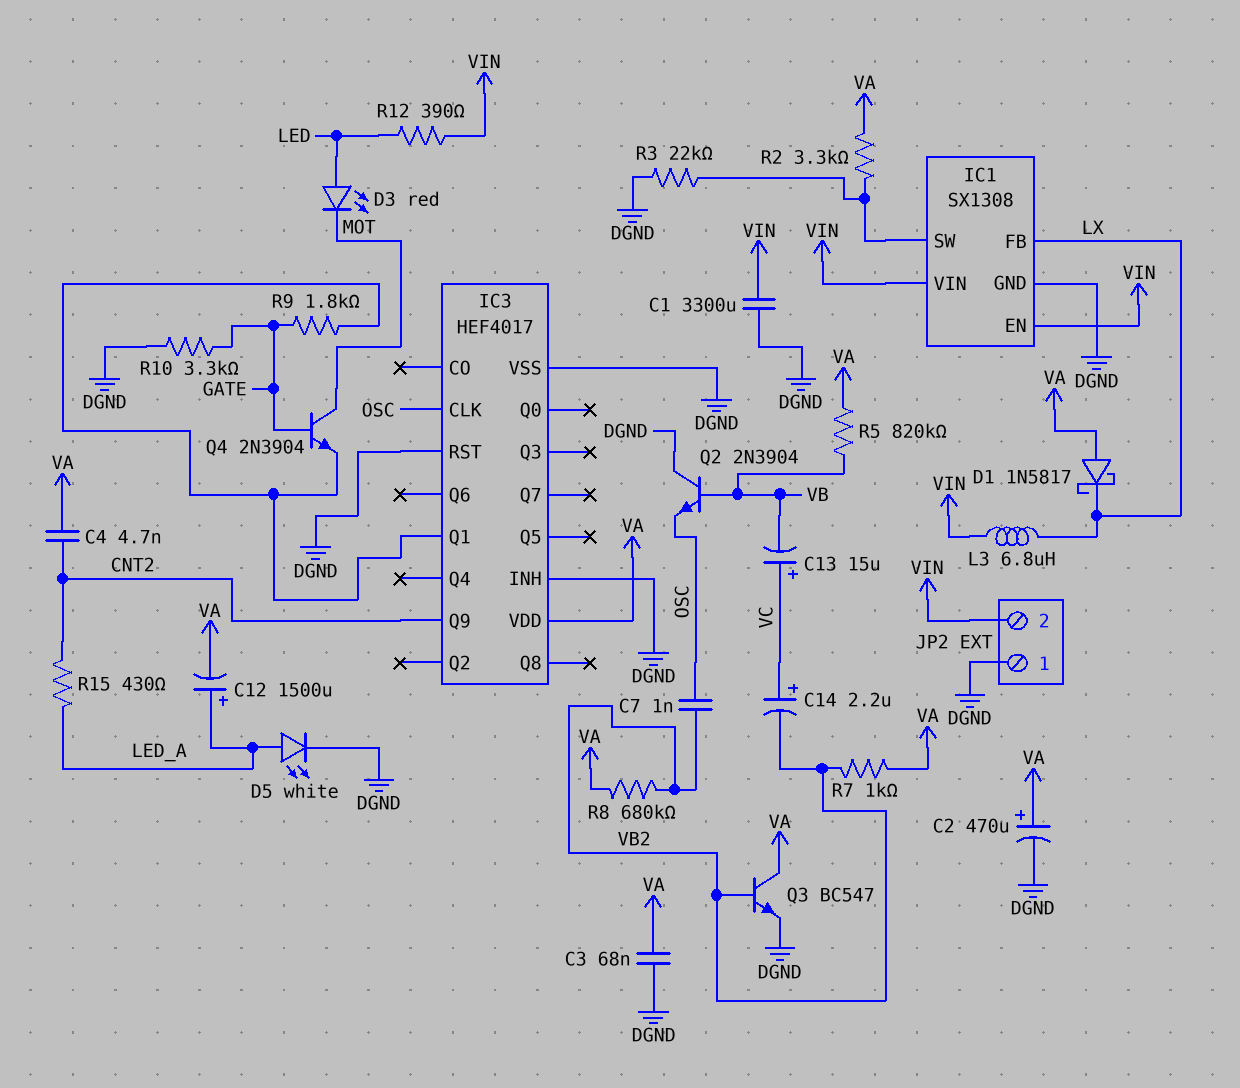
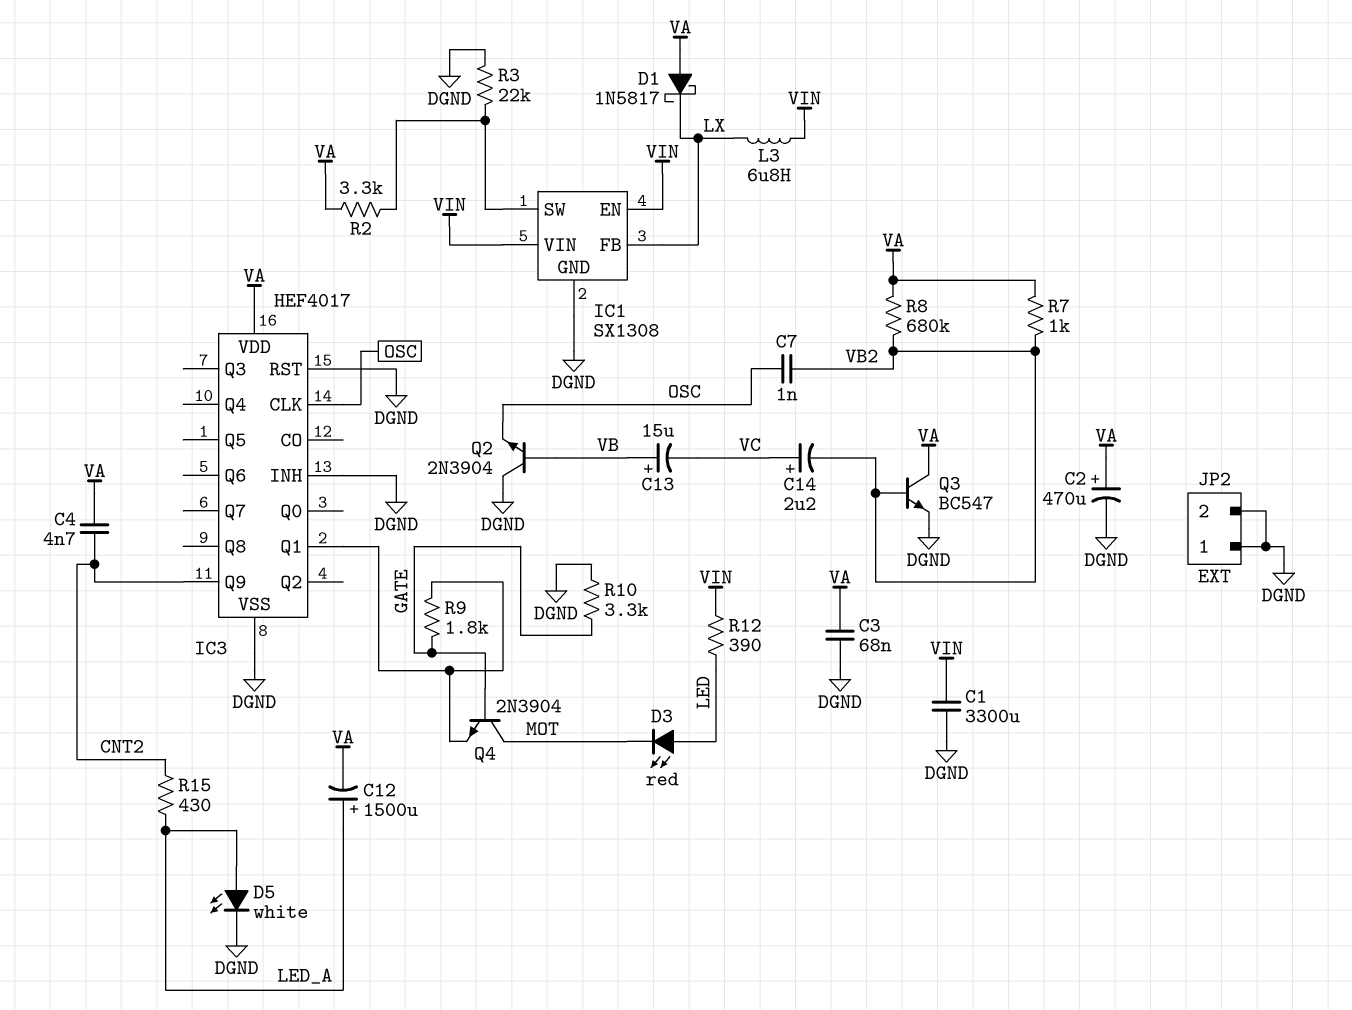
C13: 15uF (plus VC, minus VB) -> 15uF (plus VB, minus VC)
JP2 pin 2: VIN -> DGND
R5: 820k (VA, VB) -> none

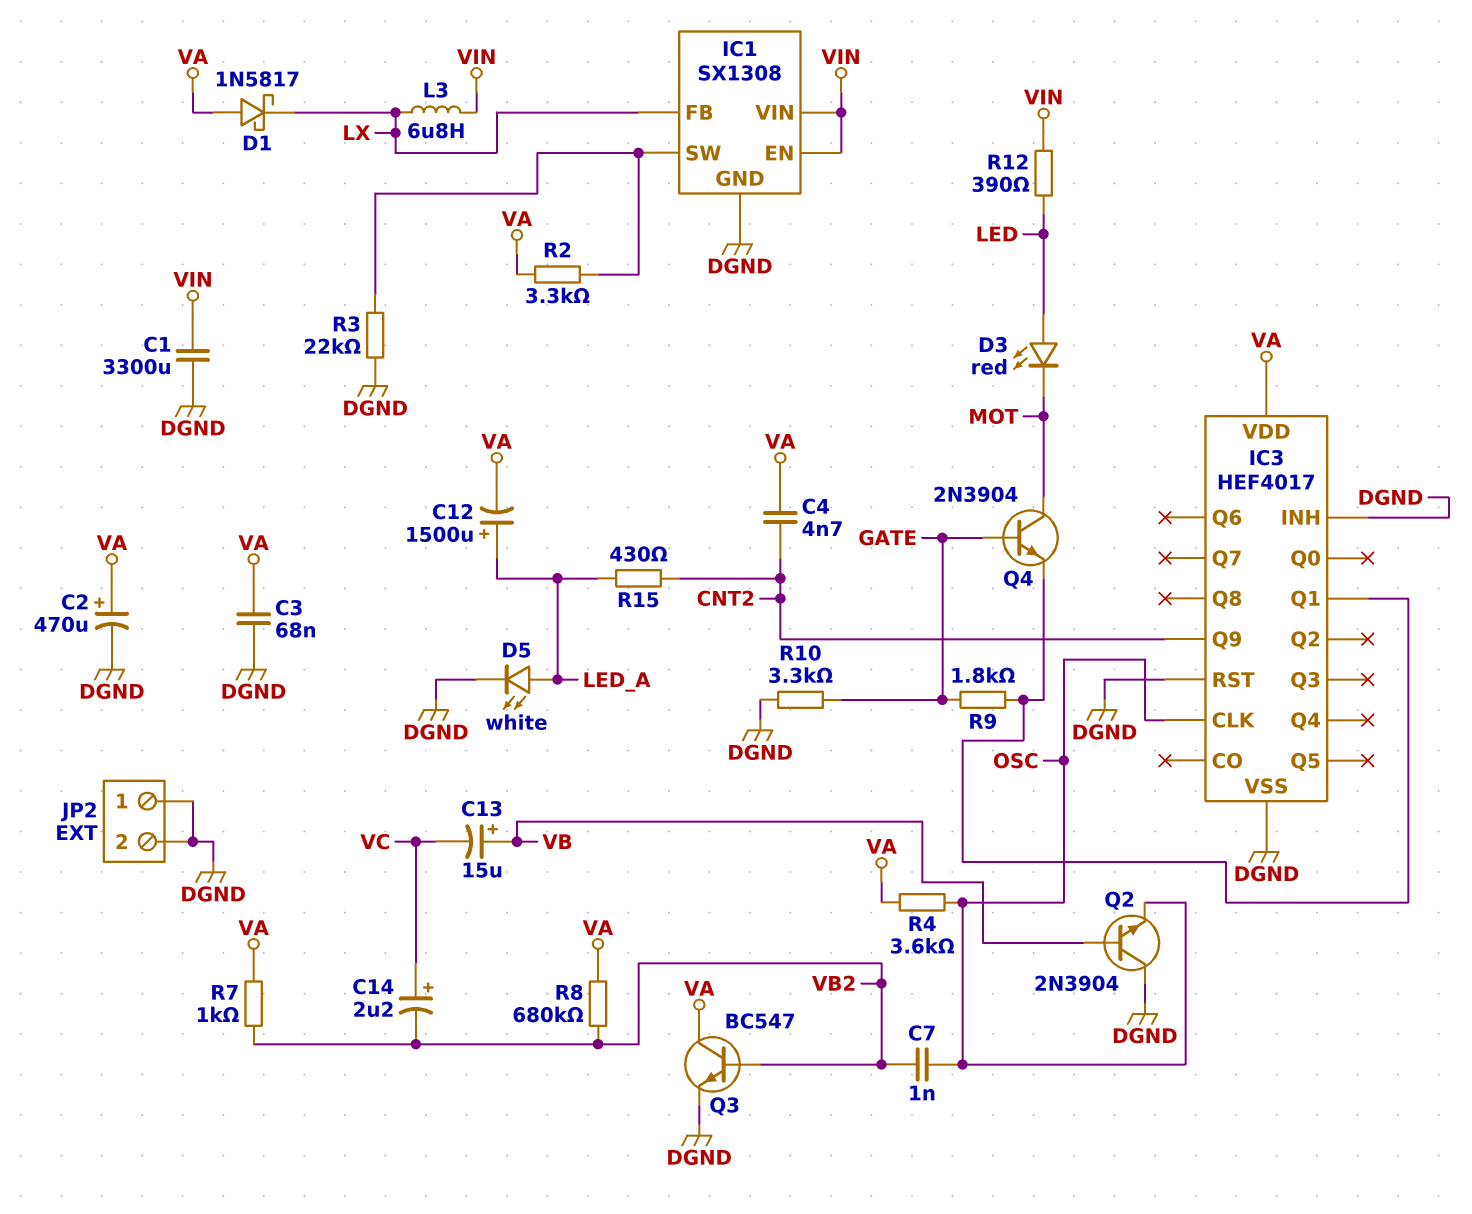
R4: none -> 3.6k (OSC, VA)

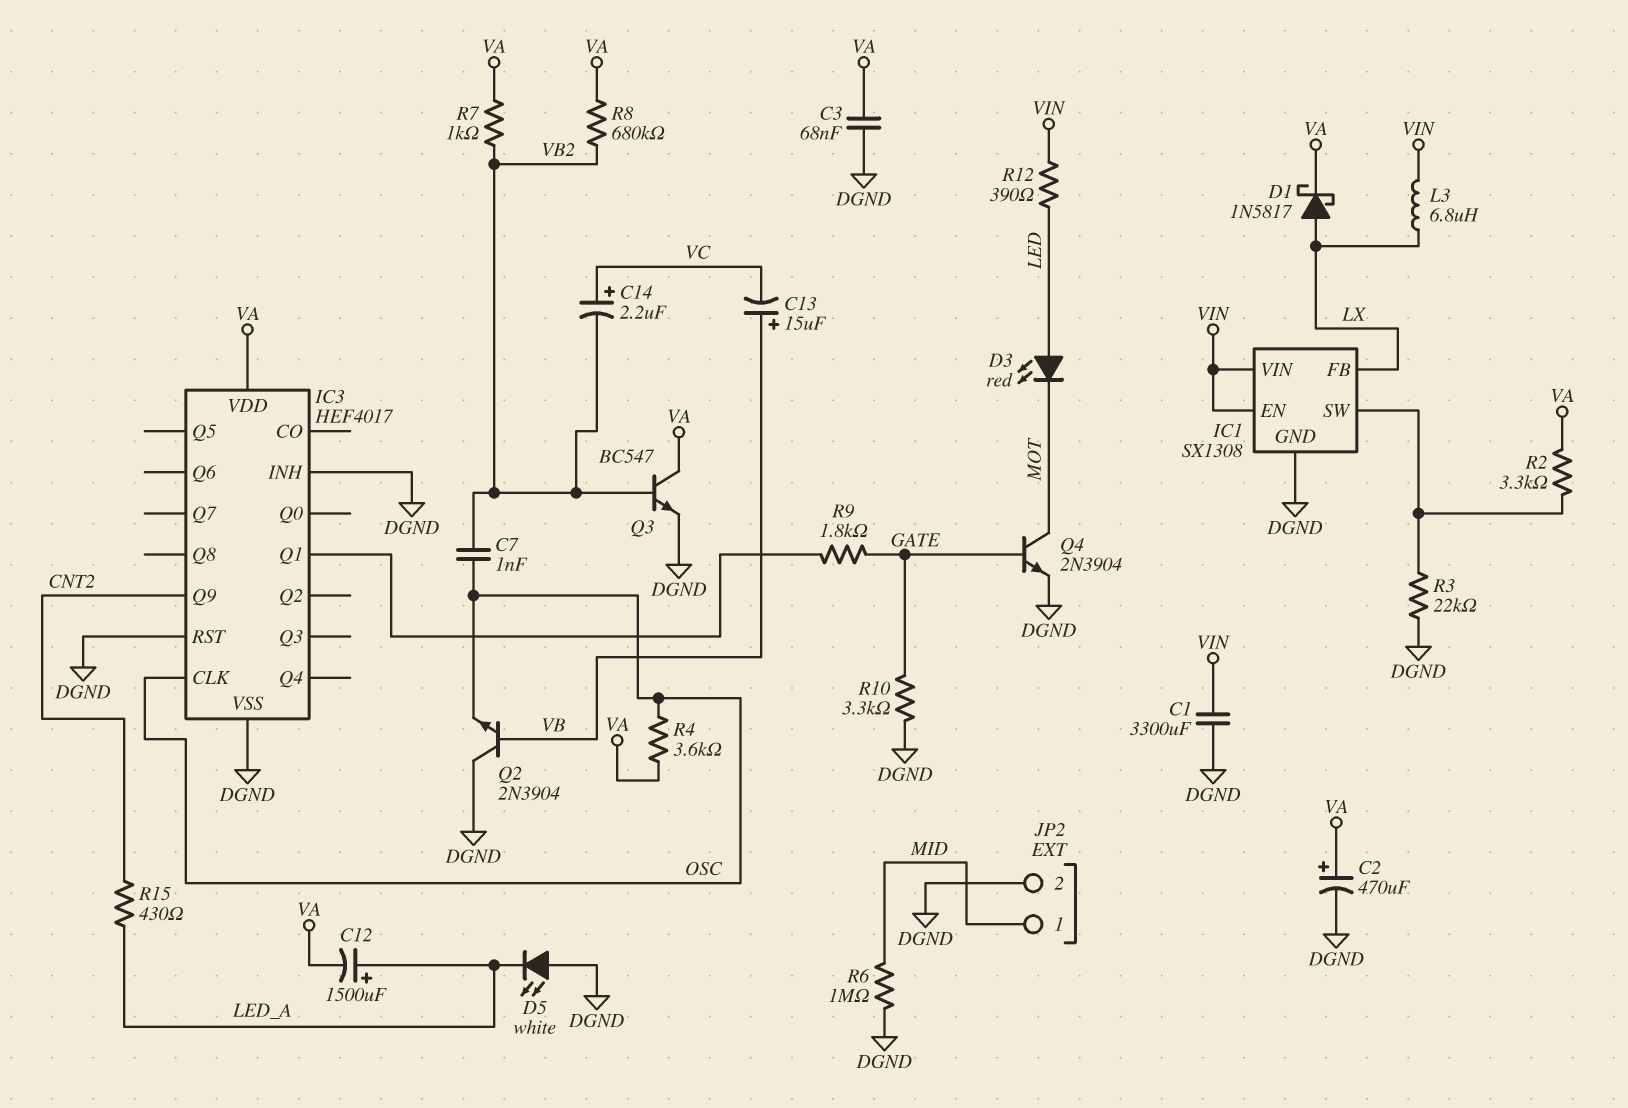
C4: 4.7nF (CNT2, VA) -> none
D1: schottky 1N5817 (A VA, K LX) -> schottky 1N5817 (A LX, K VA)
D5: LED white (A LED_A, K DGND) -> LED white (A DGND, K LED_A)
JP2 pin 1: DGND -> MID
Q4: NPN 2N3904 (B GATE, C MOT, E IC3/Q1) -> NPN 2N3904 (B GATE, C MOT, E DGND)
R6: none -> 1M (DGND, MID)

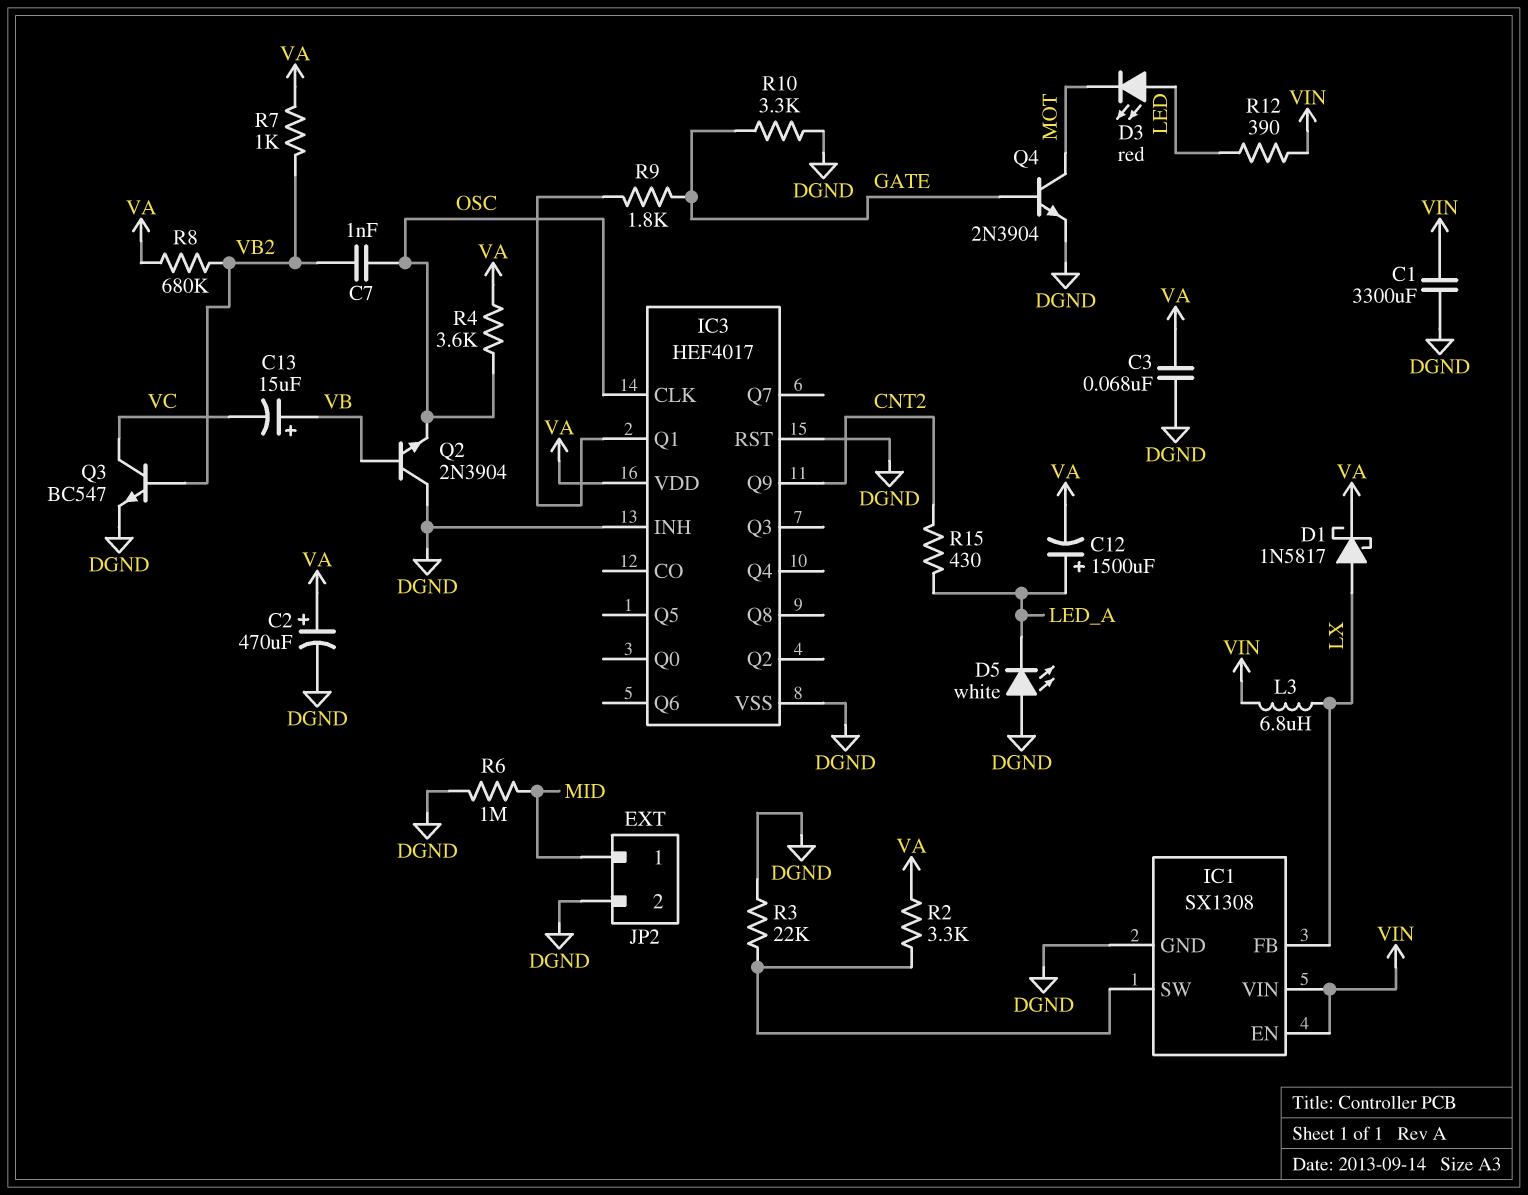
C14: 2.2uF (plus VC, minus VB2) -> none
Q3: NPN BC547 (B VB2, C VA, E DGND) -> NPN BC547 (B VB2, C VC, E DGND)

